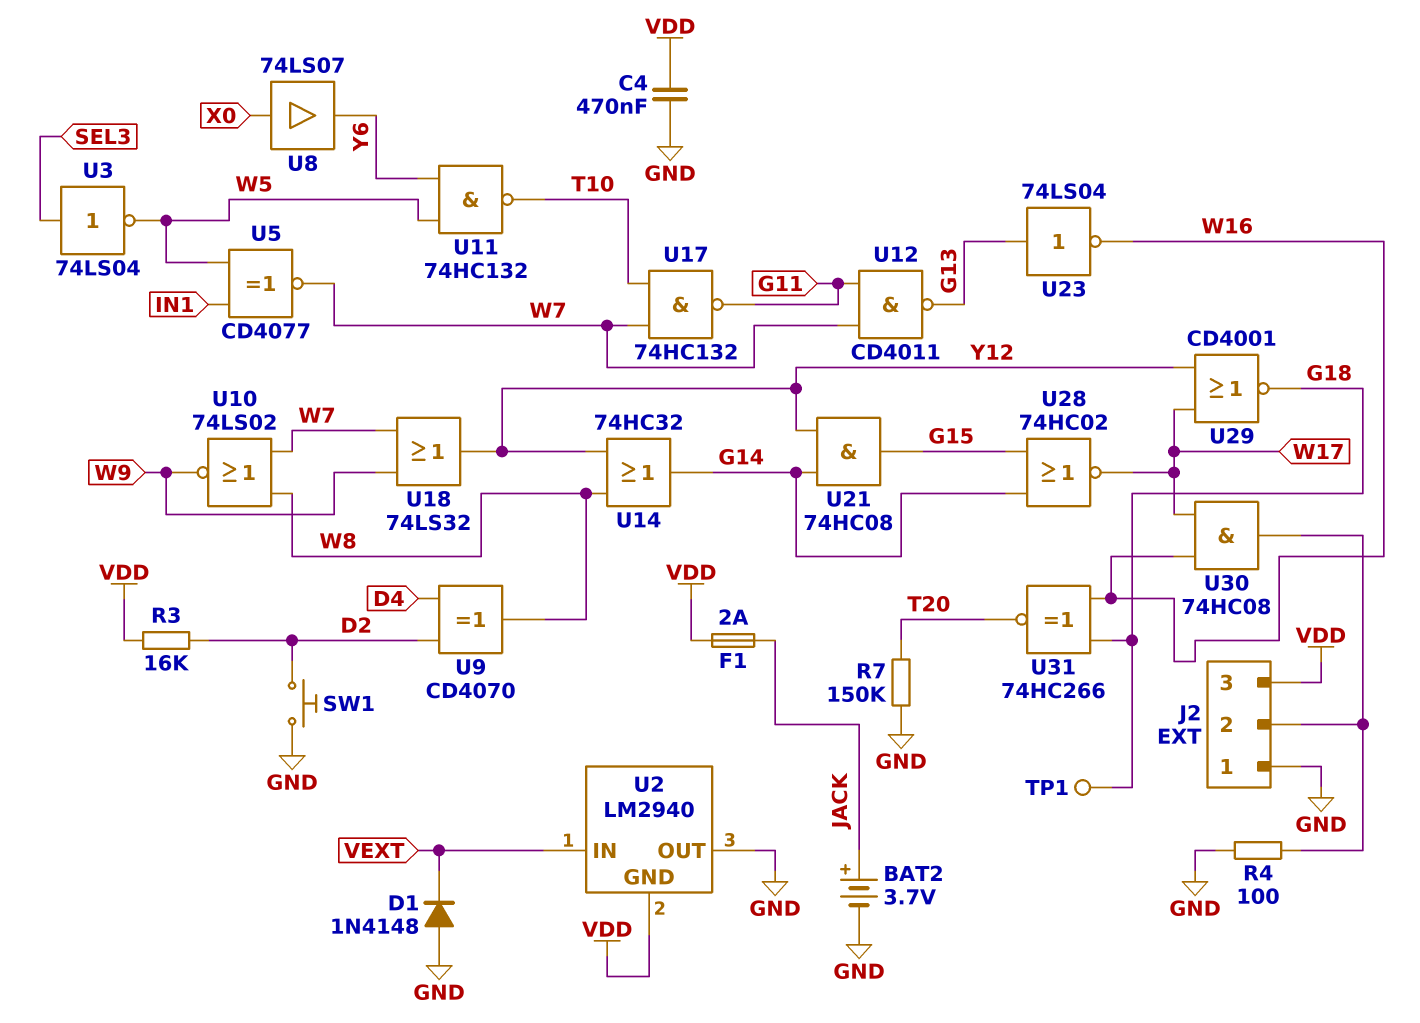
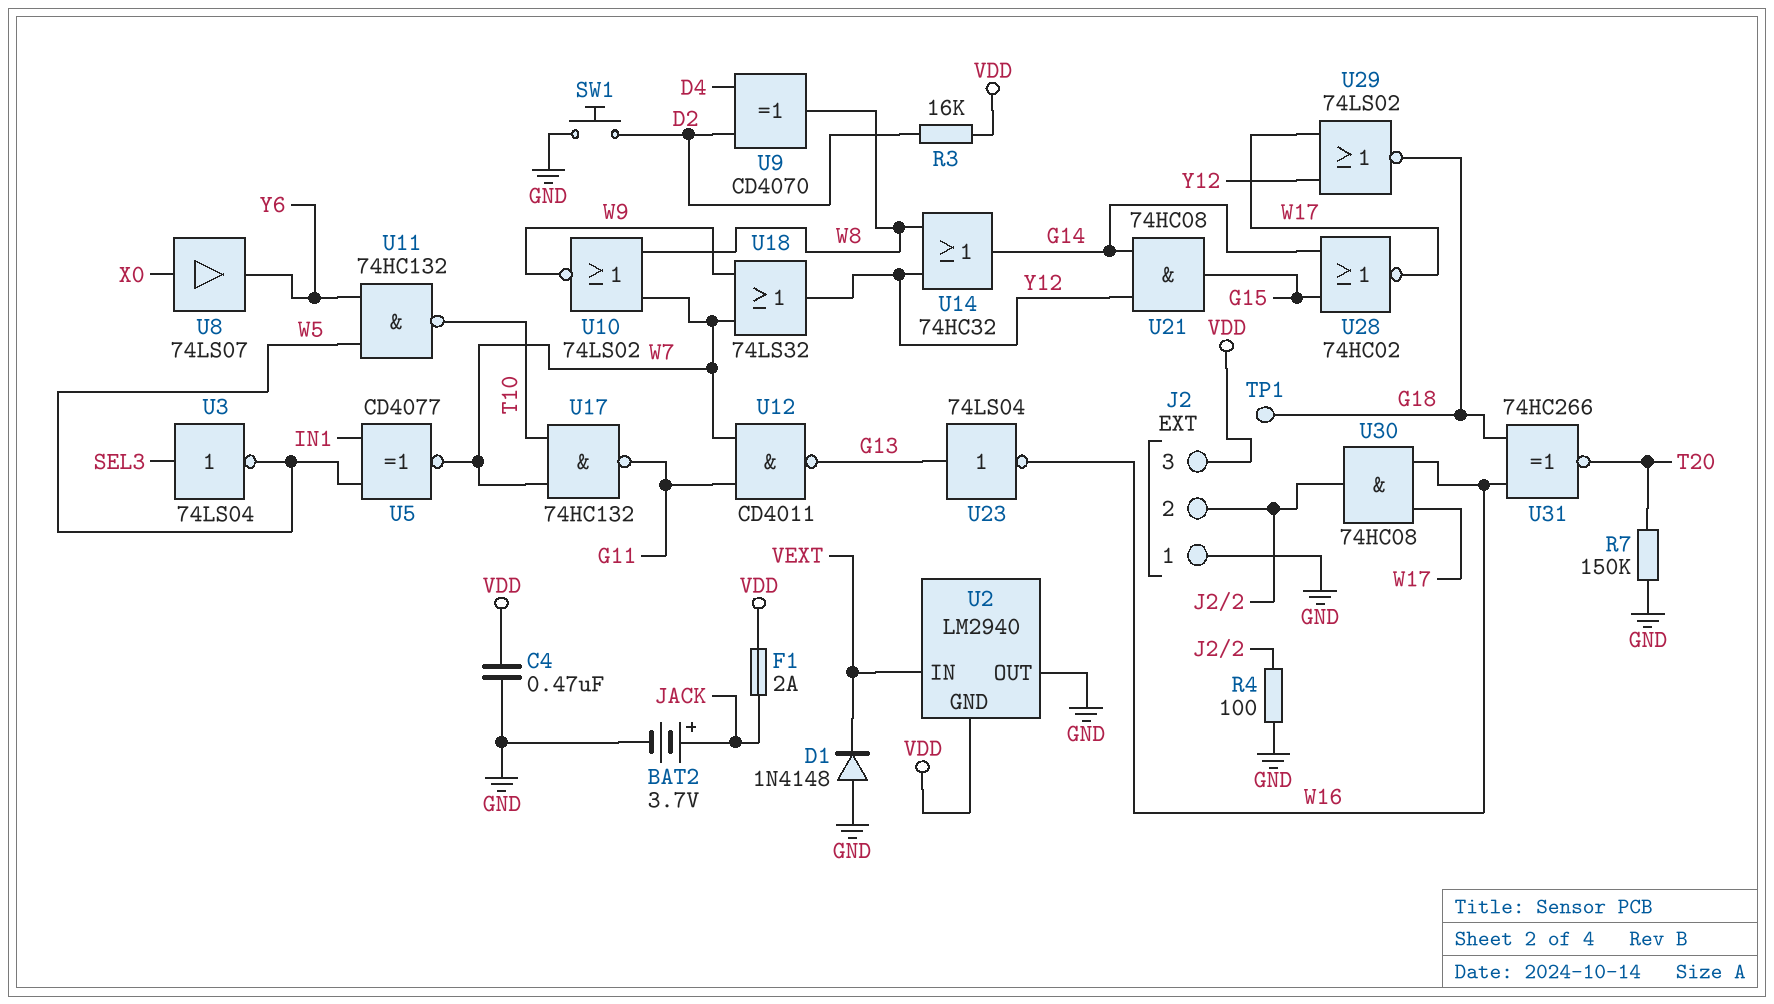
U29: NOR CD4001 (in W17, in Y12, out G18) -> NOR 74LS02 (in W17, in Y12, out G18)

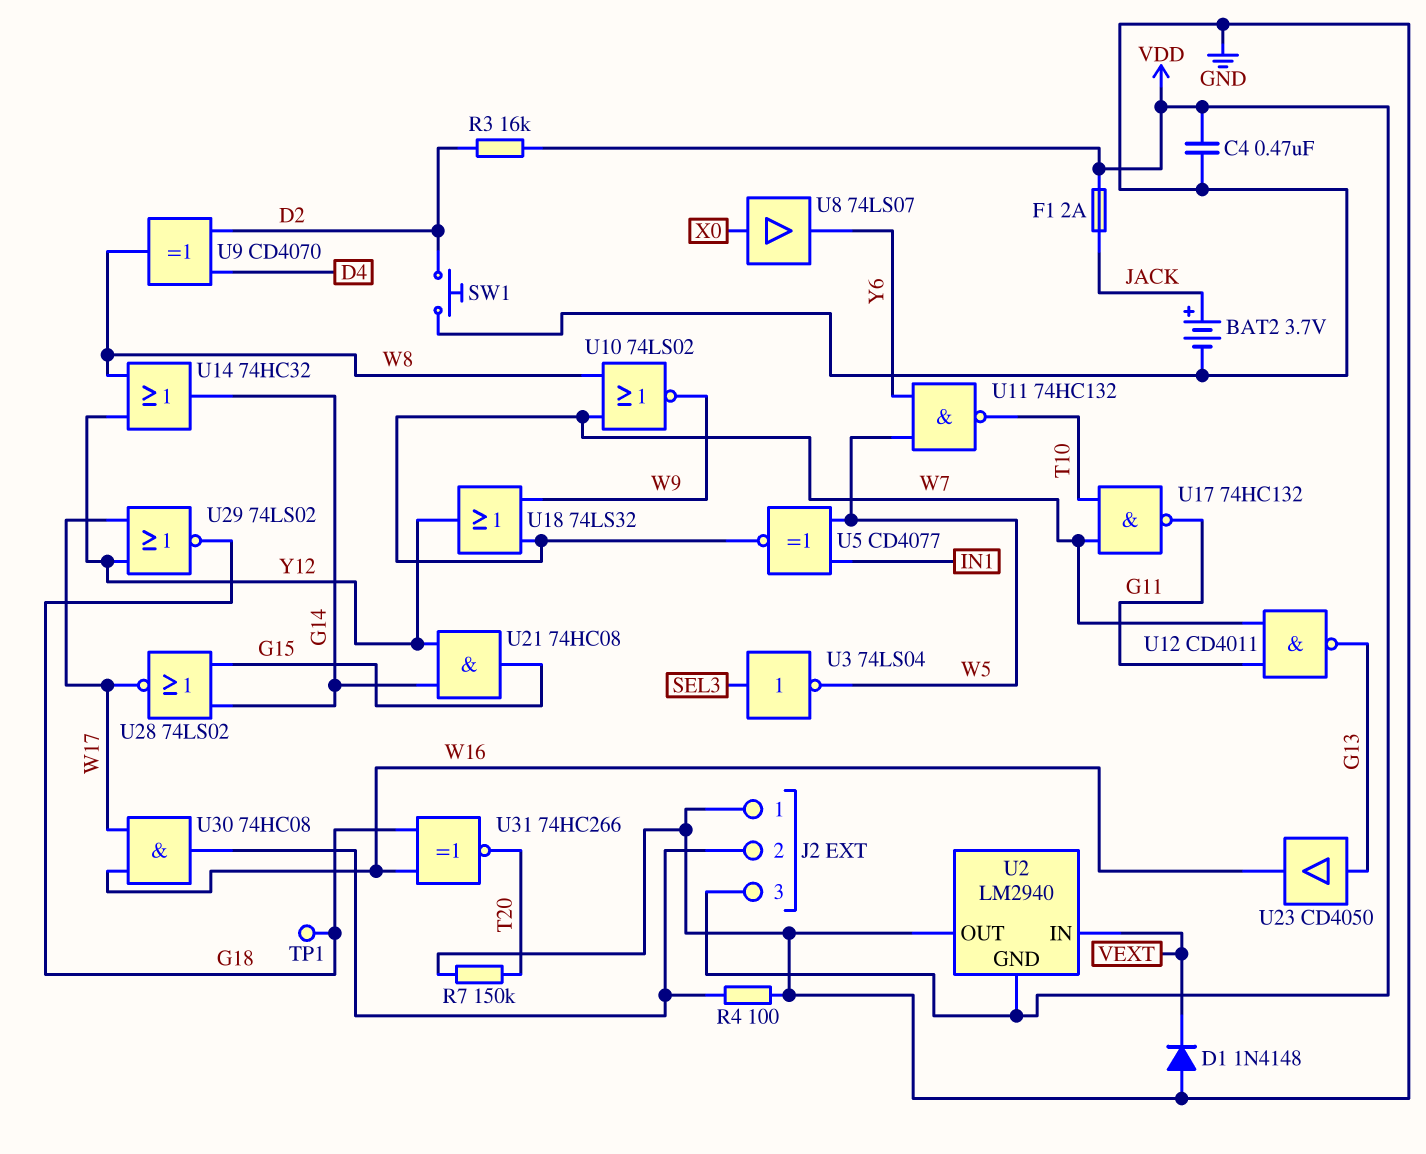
U23: NOT 74LS04 (in G13, out W16) -> buffer CD4050 (in G13, out W16)
U28: NOR 74HC02 (in G14, in G15, out W17) -> NOR 74LS02 (in G14, in G15, out W17)

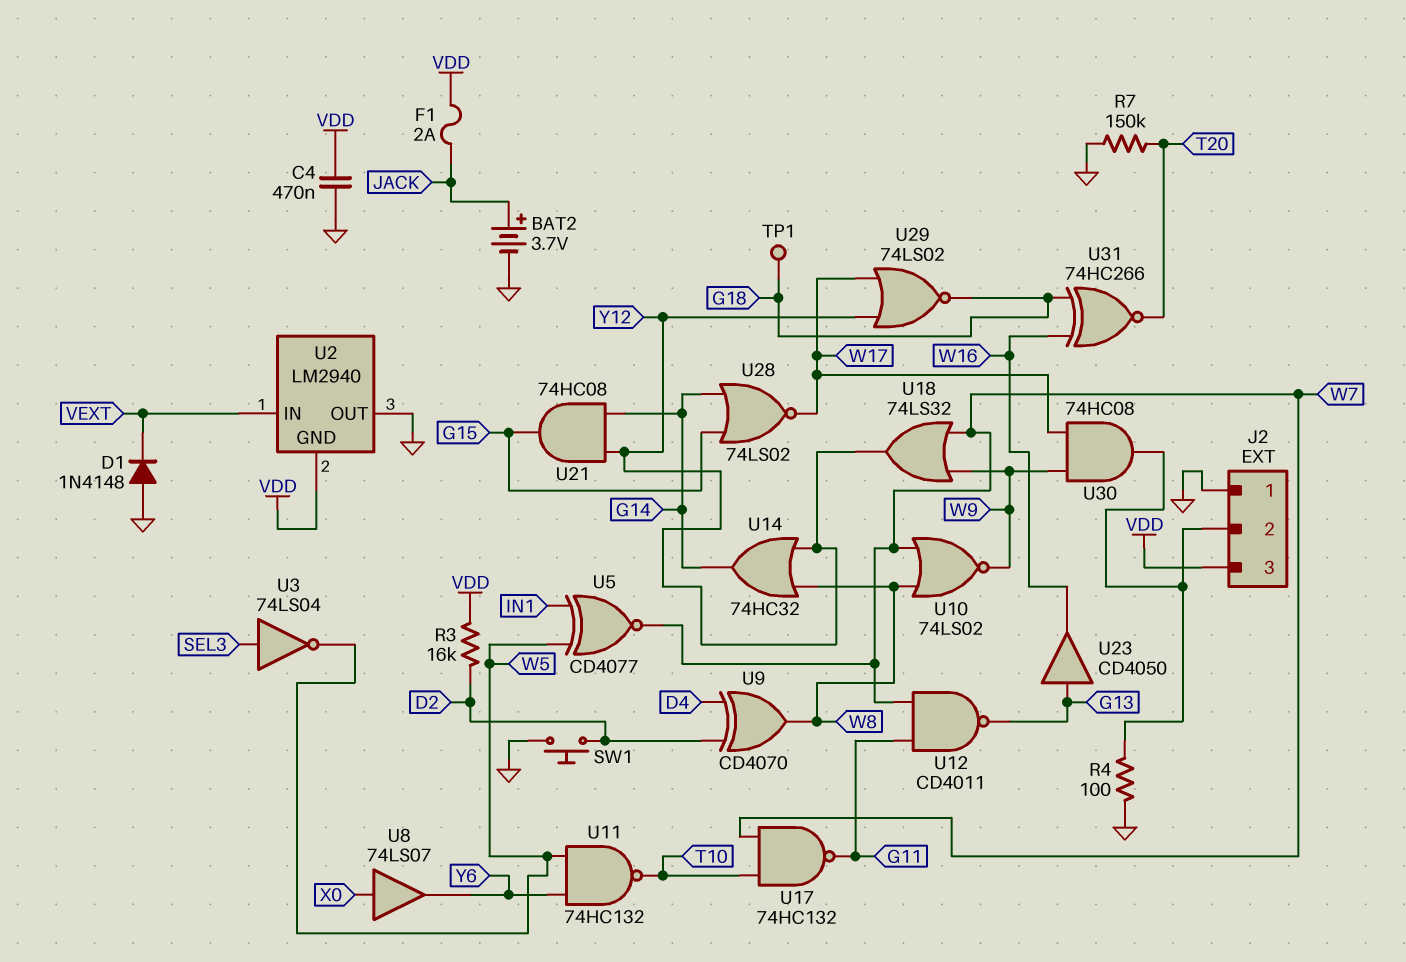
U30: AND 74HC08 (in W16, in W17, out J2/2) -> AND 74HC08 (in W9, in W17, out J2/2)

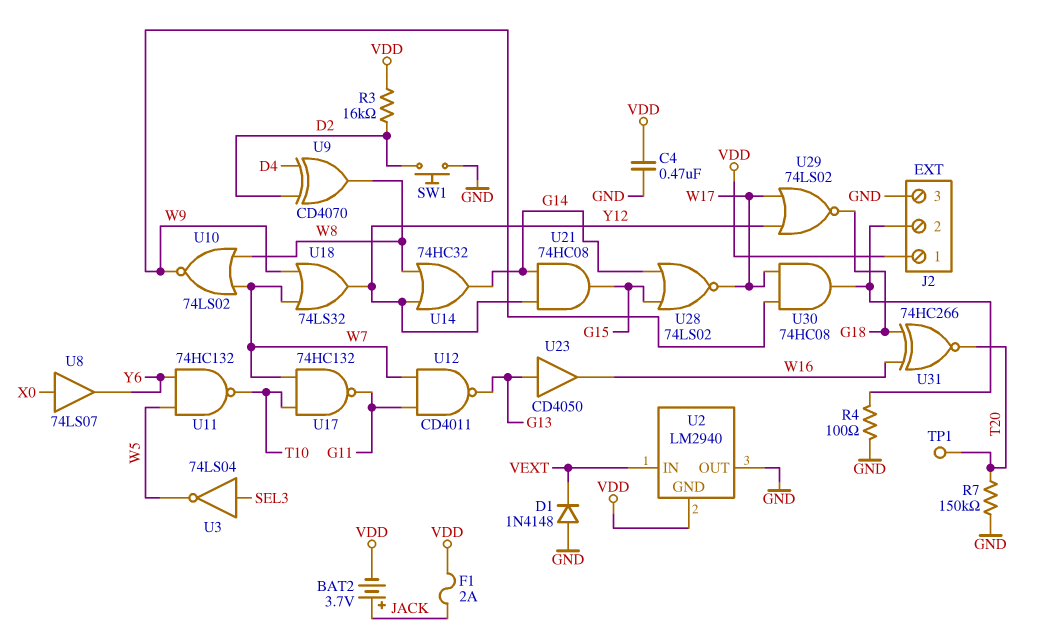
BAT2: 3.7V (plus JACK, minus GND) -> 3.7V (plus JACK, minus VDD)
J2 pin 1: GND -> VDD
J2 pin 3: VDD -> GND
TP1: test point (G18) -> test point (T20)
U5: XNOR CD4077 (in IN1, in W5, out W7) -> none

